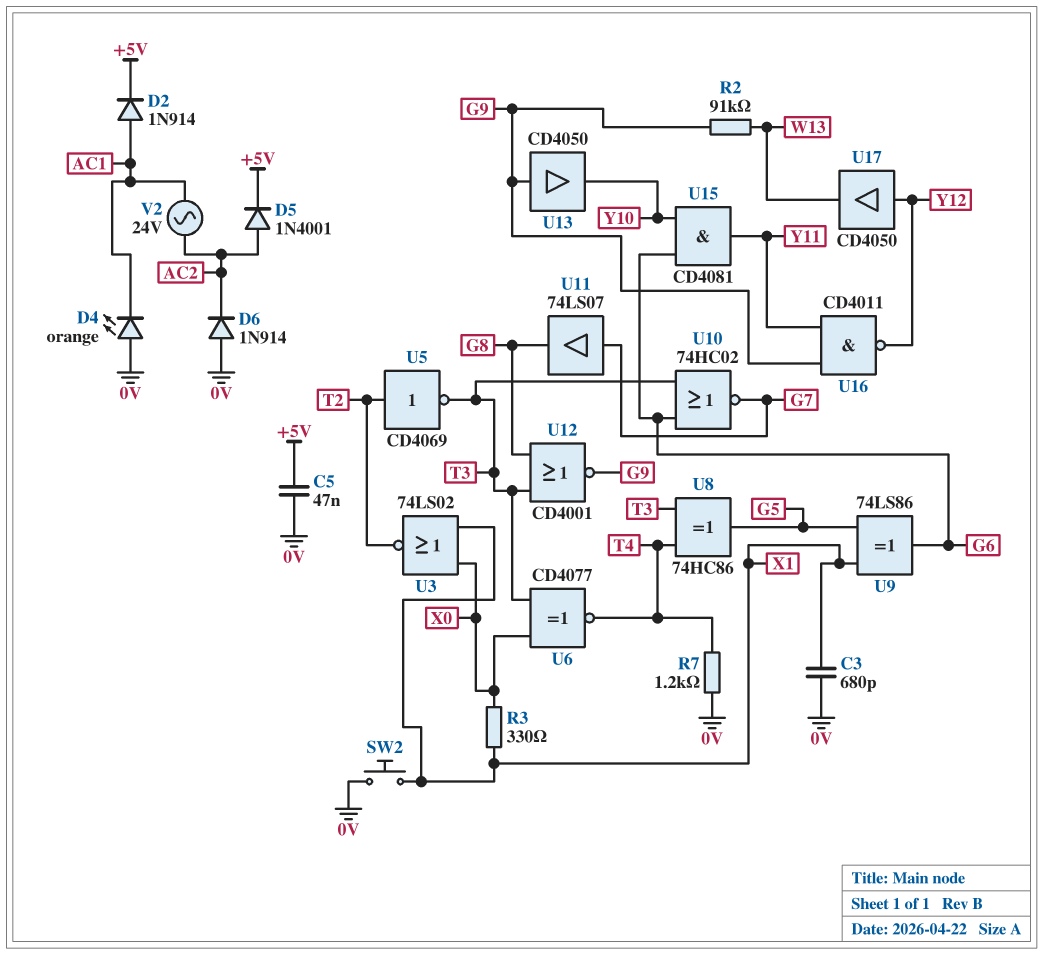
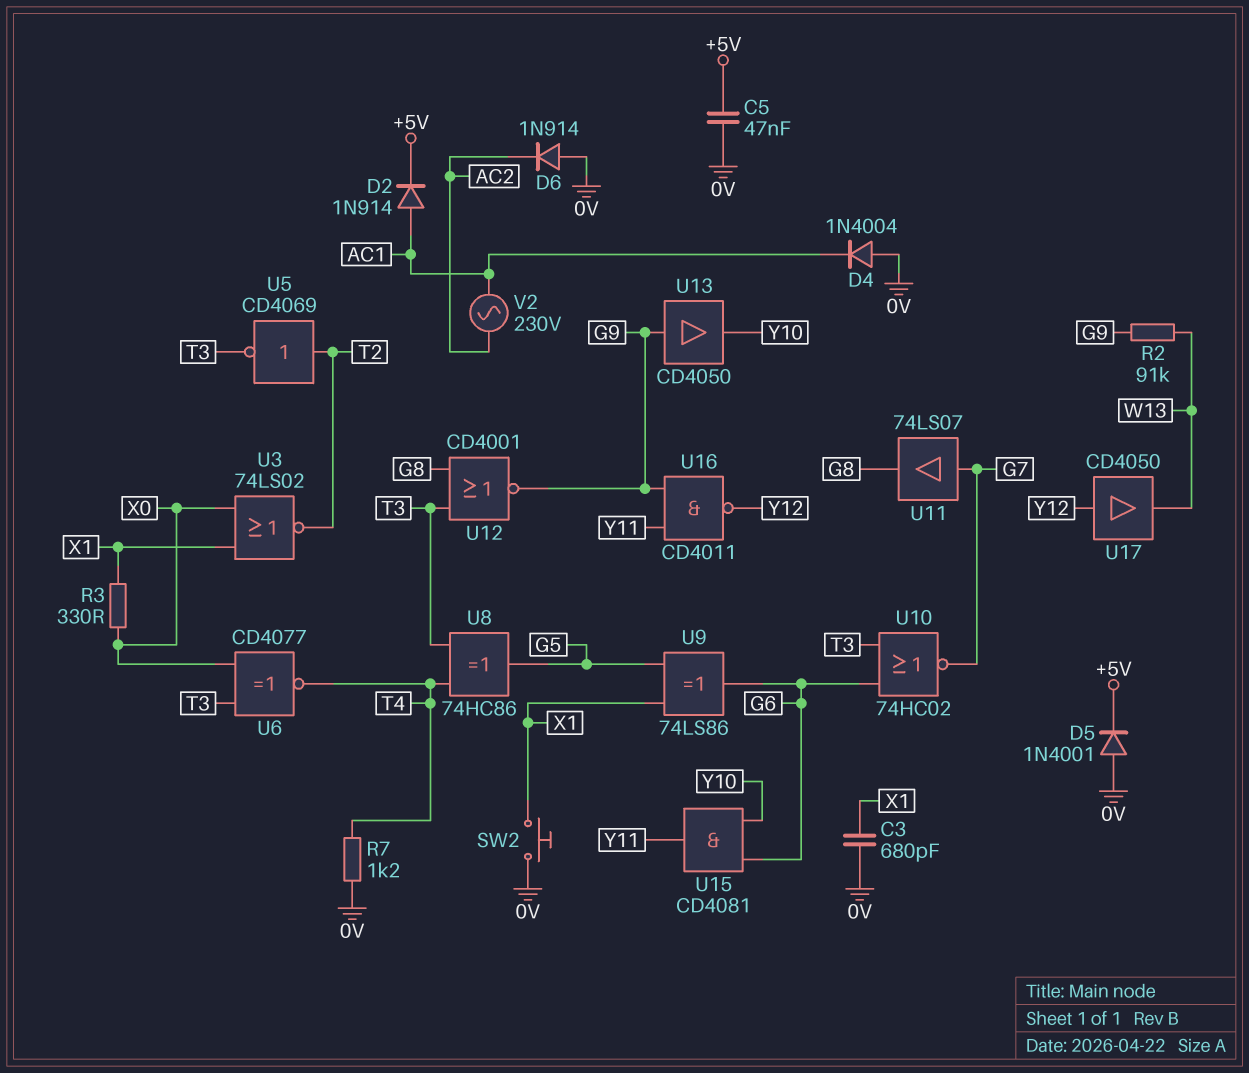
D4: LED orange (A 0V, K AC1) -> diode 1N4004 (A 0V, K AC1)
D5: diode 1N4001 (A AC2, K +5V) -> diode 1N4001 (A 0V, K +5V)
V2: AC 24V (AC1, AC2) -> AC 230V (AC1, AC2)

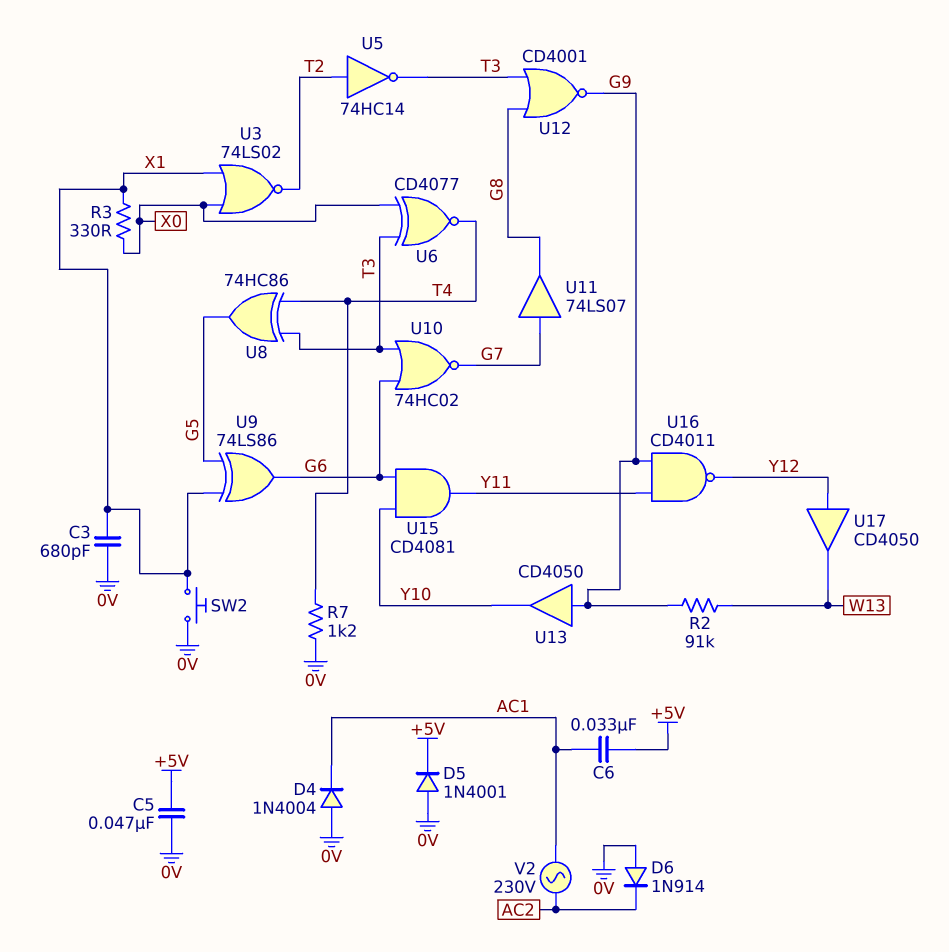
C6: none -> 33nF (+5V, AC1)
D2: diode 1N914 (A AC1, K +5V) -> none
U5: NOT CD4069 (in T2, out T3) -> NOT 74HC14 (in T2, out T3)

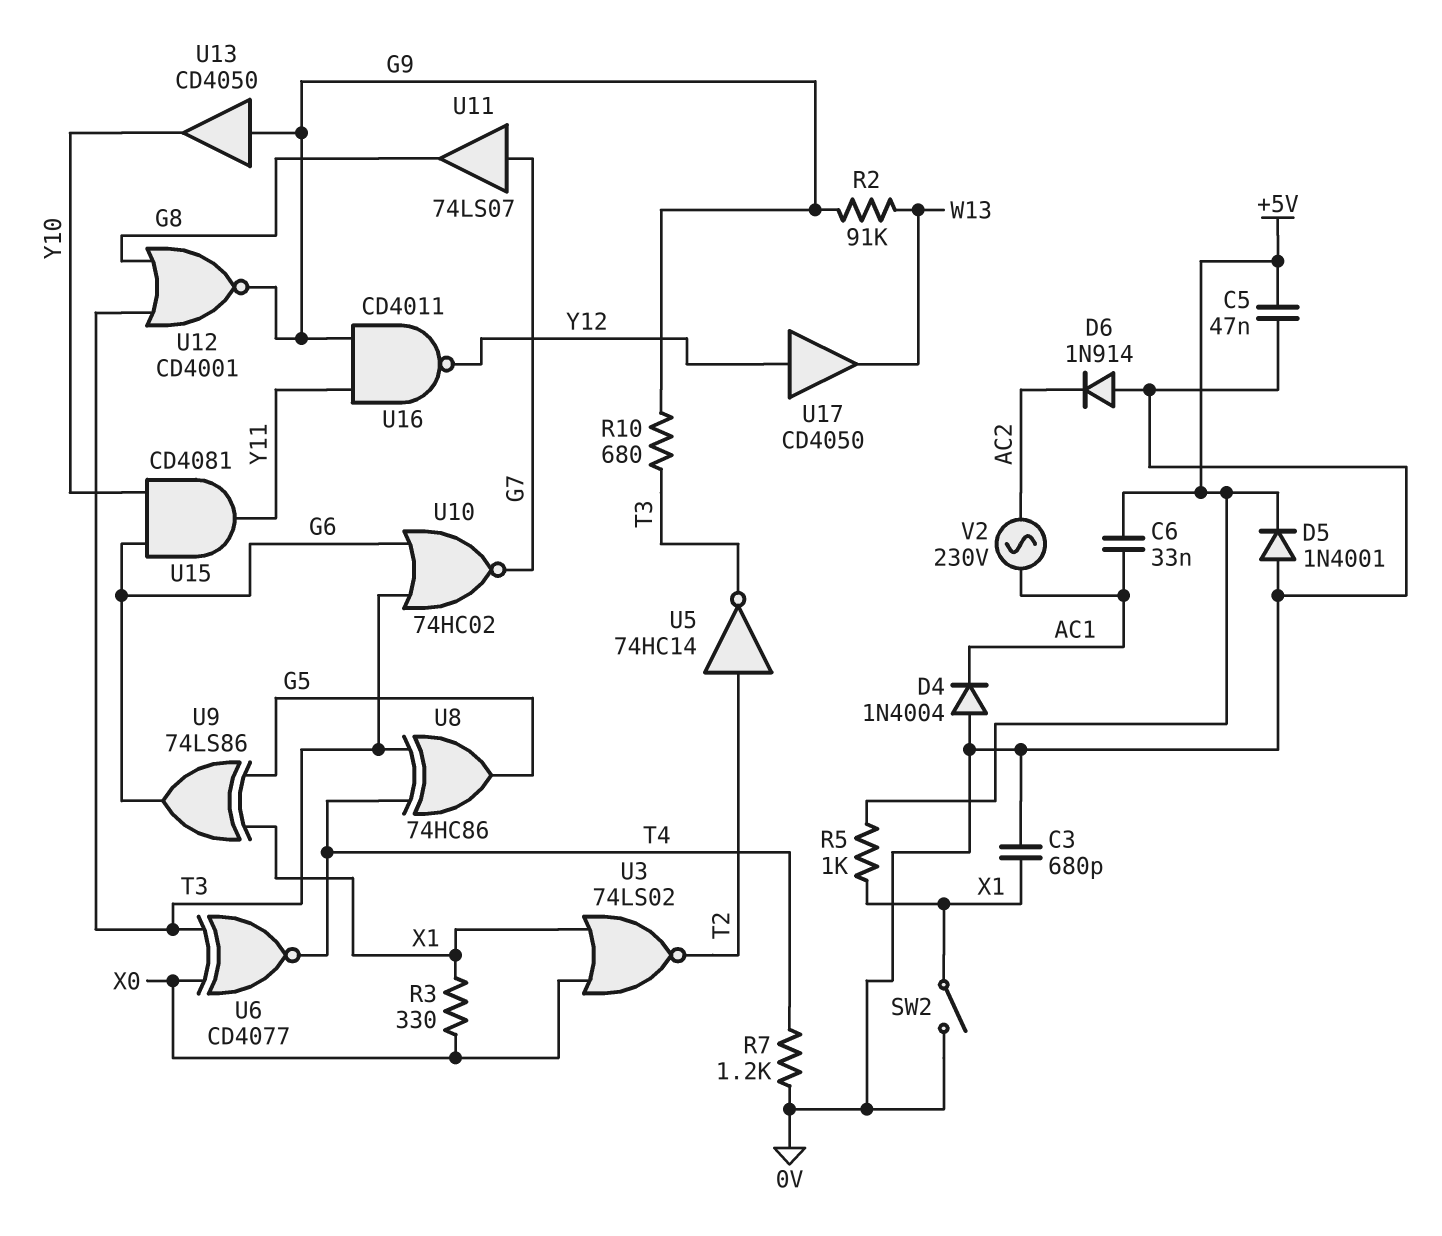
R5: none -> 1k (+5V, X1)
R10: none -> 680 (G9, T3)
SW2: button (0V, X1) -> switch (0V, X1)

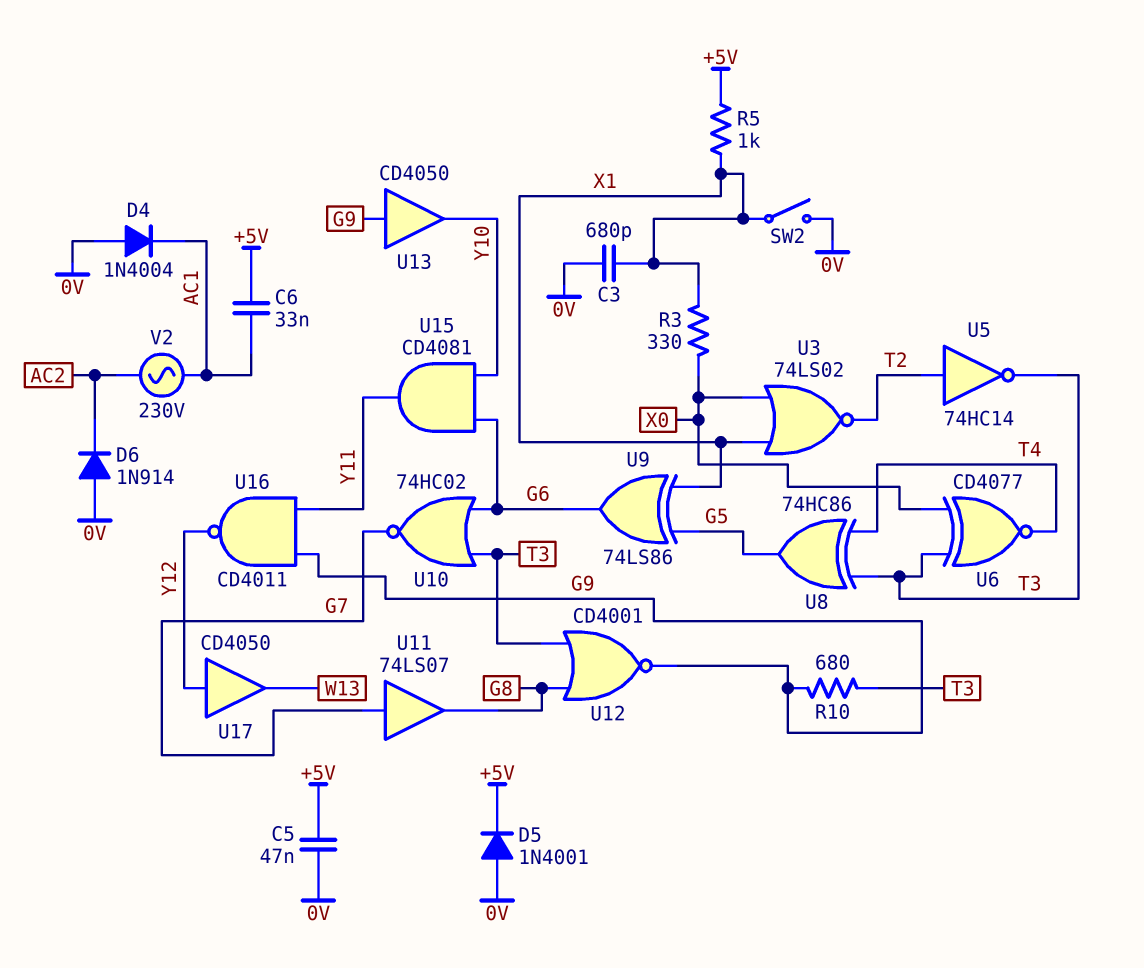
R2: 91k (G9, W13) -> none
R7: 1.2k (0V, T4) -> none

